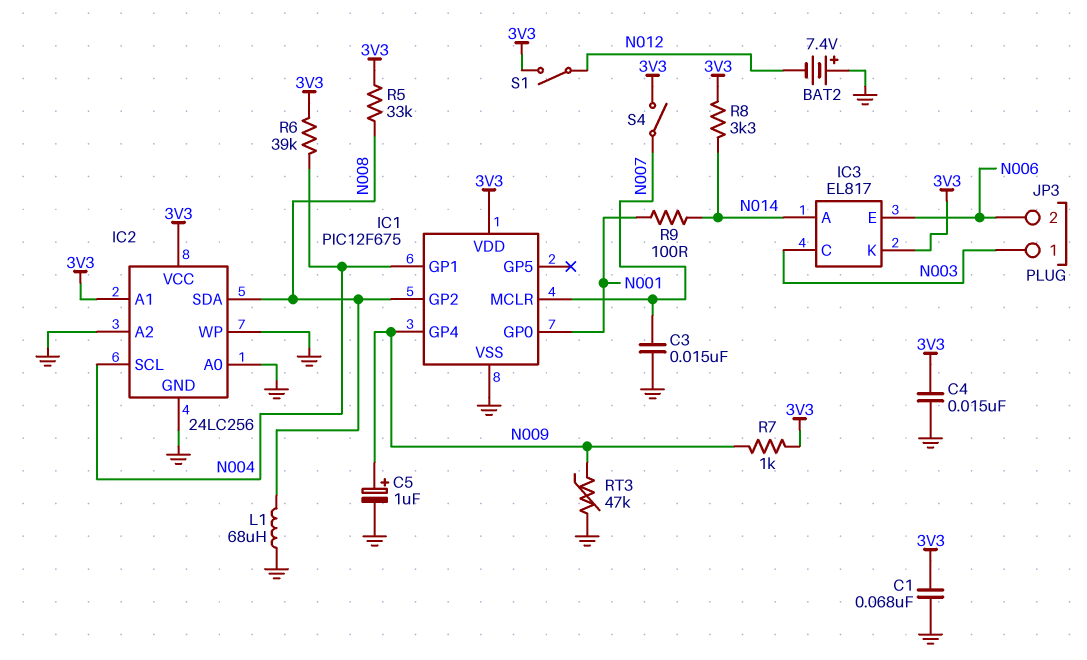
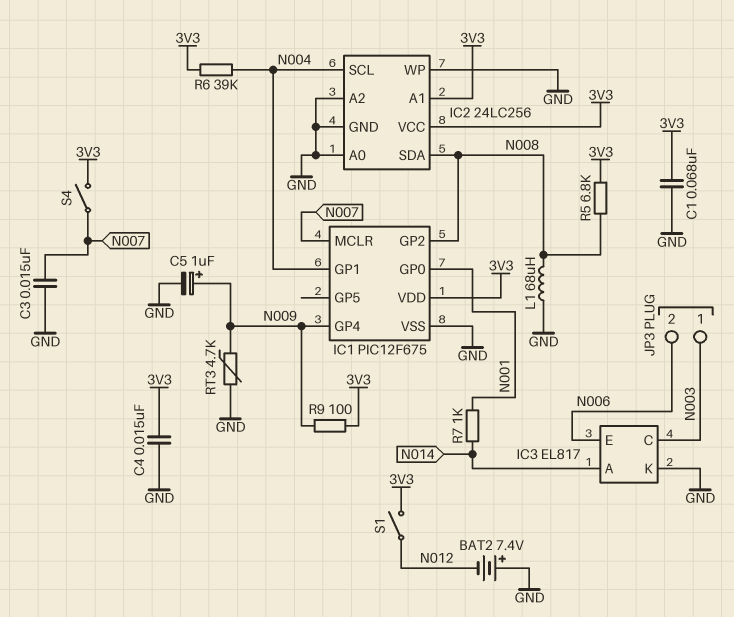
IC3 pin K: 3V3 -> GND
R5: 33k (3V3, N008) -> 6.8k (3V3, N008)
R7: 1k (3V3, N009) -> 1k (N001, N014)
R8: 3.3k (3V3, N014) -> none
R9: 100 (N001, N014) -> 100 (3V3, N009)
RT3: 47k (GND, N009) -> 4.7k (GND, N009)

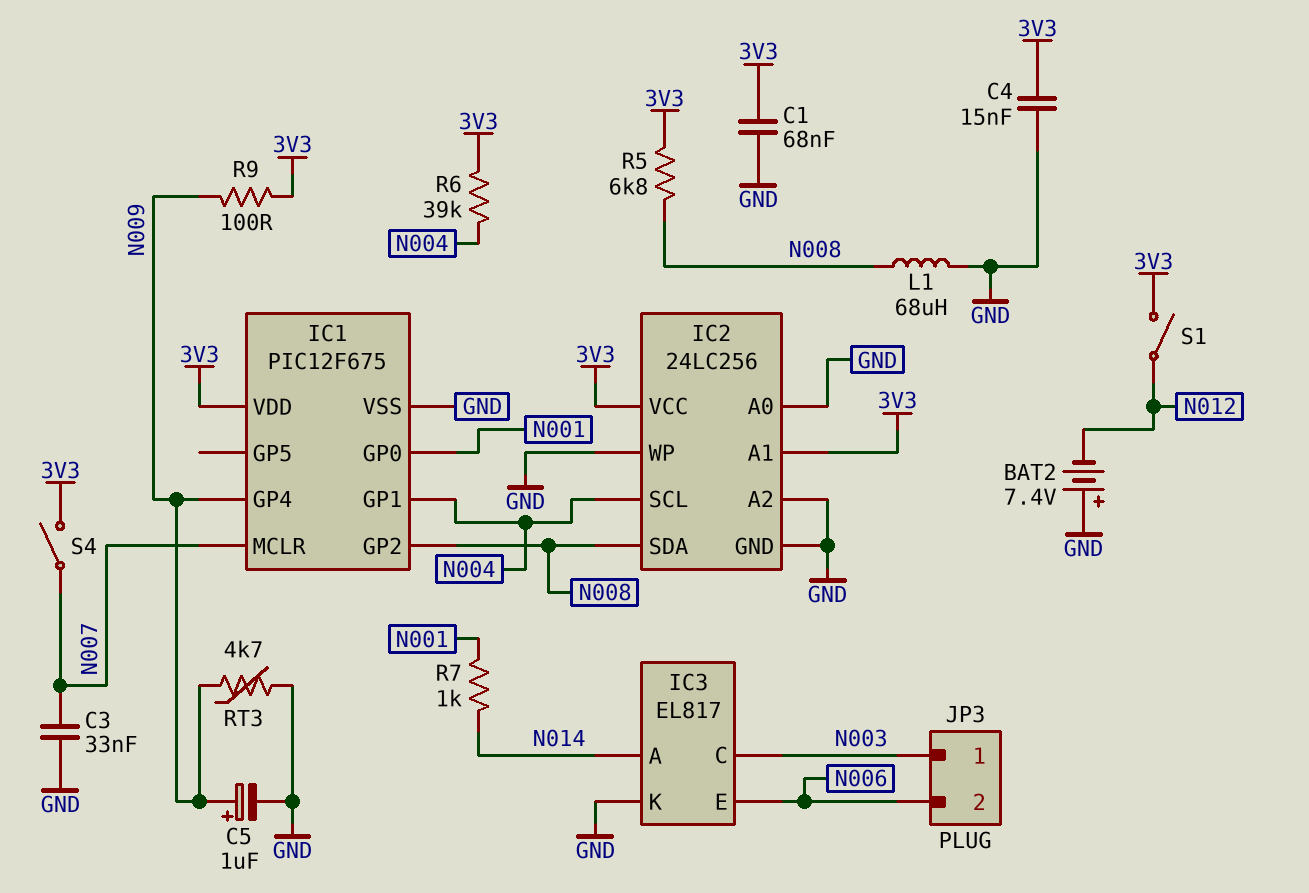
C3: 15nF (GND, N007) -> 33nF (GND, N007)

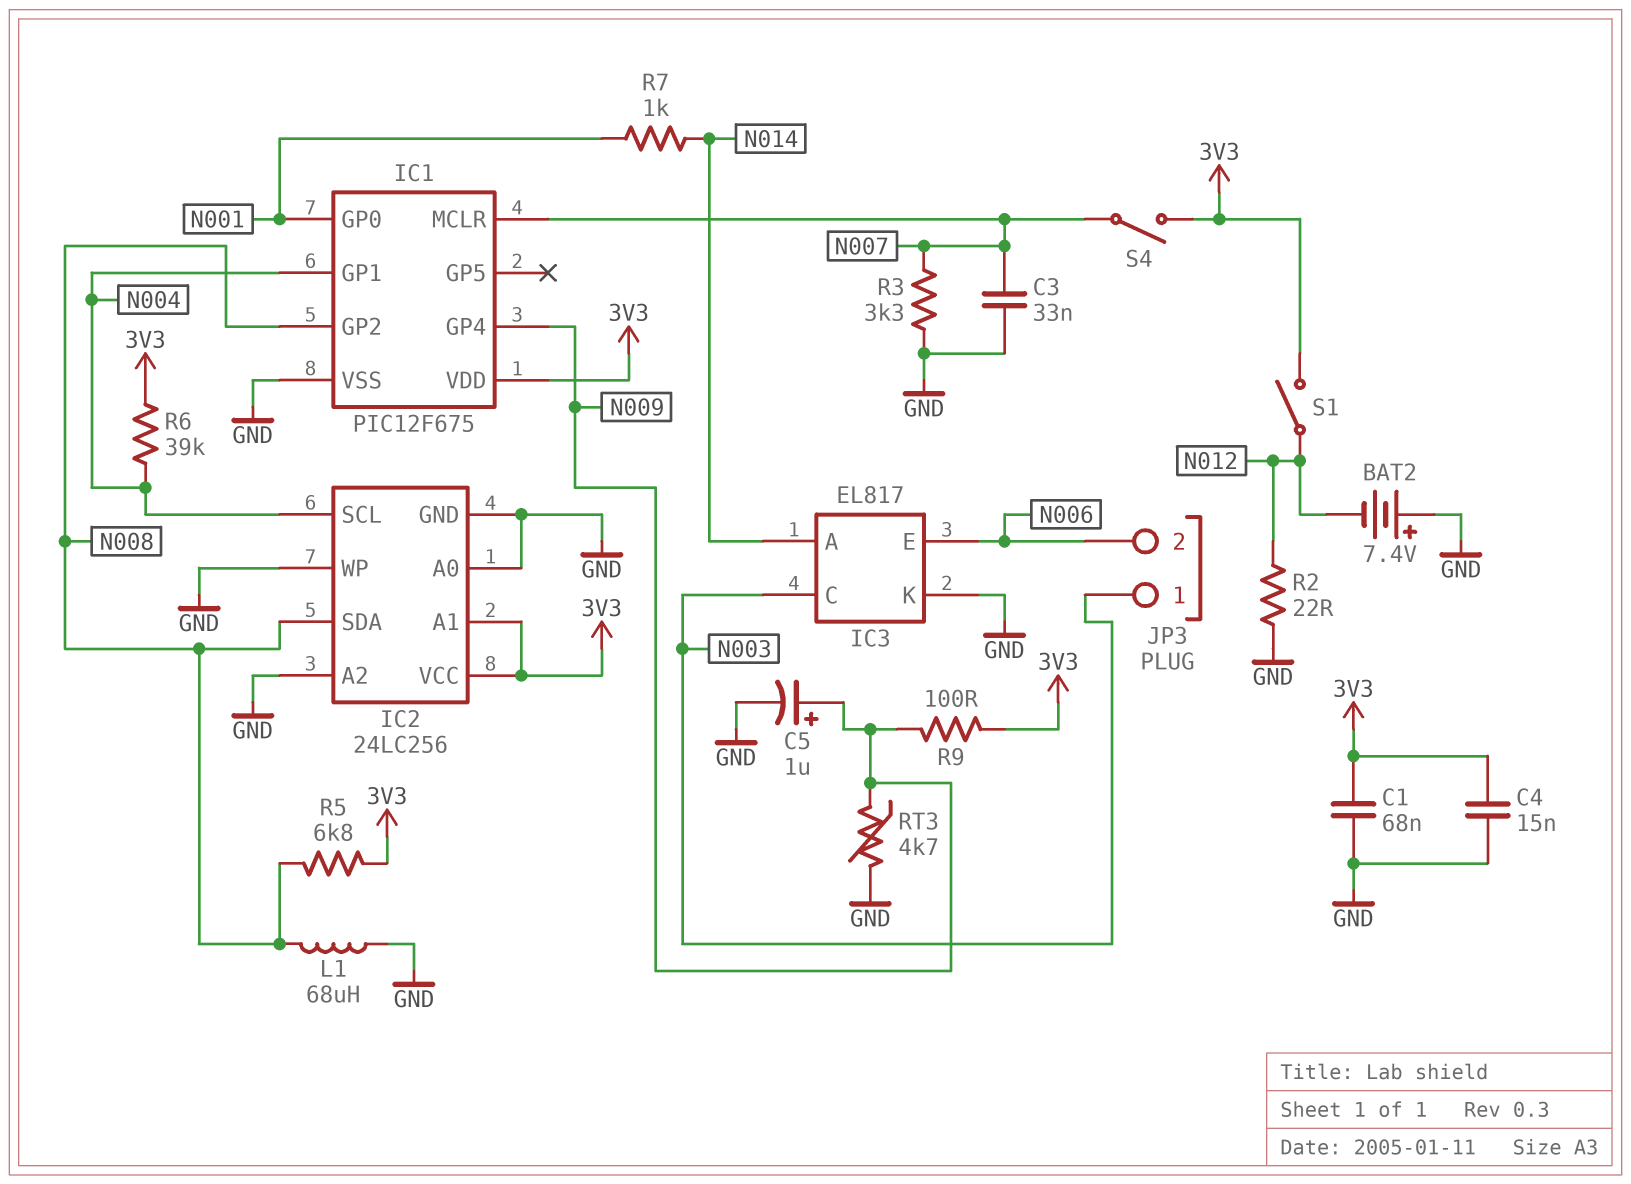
R2: none -> 22 (GND, N012)
R3: none -> 3.3k (GND, N007)

